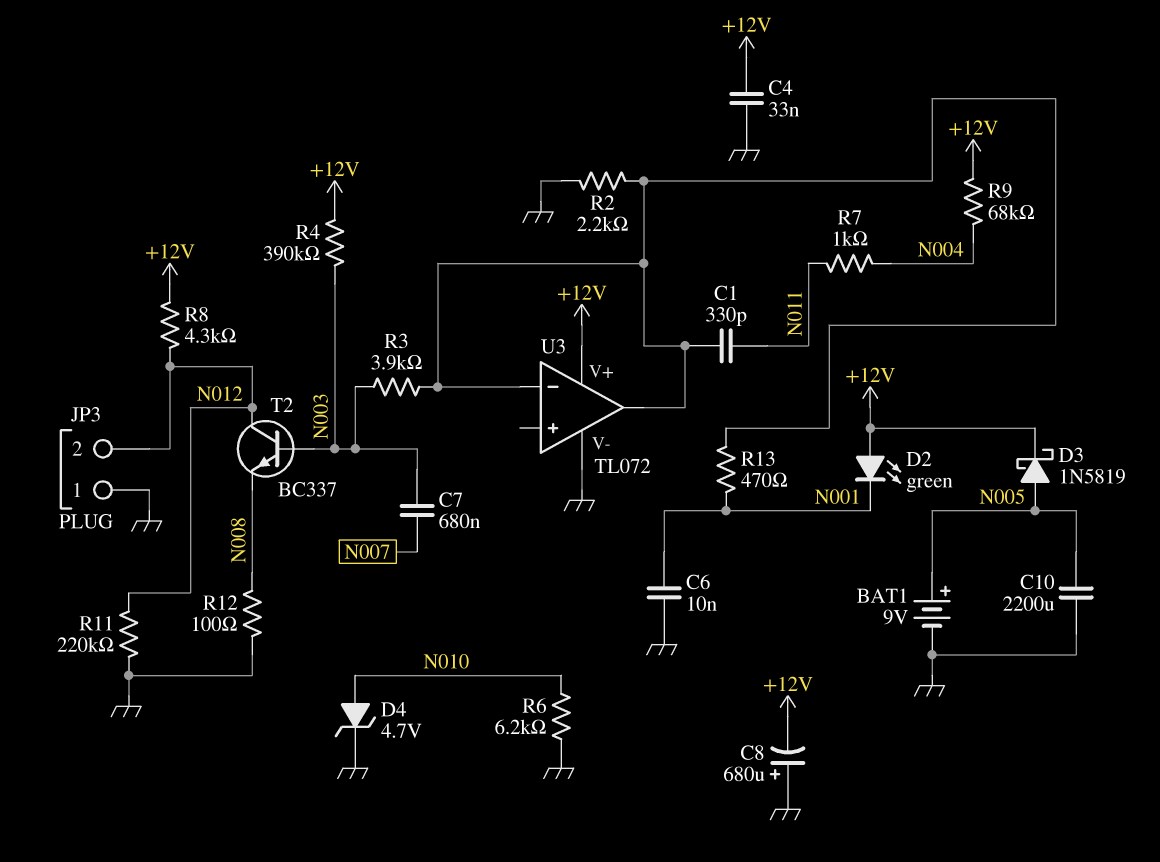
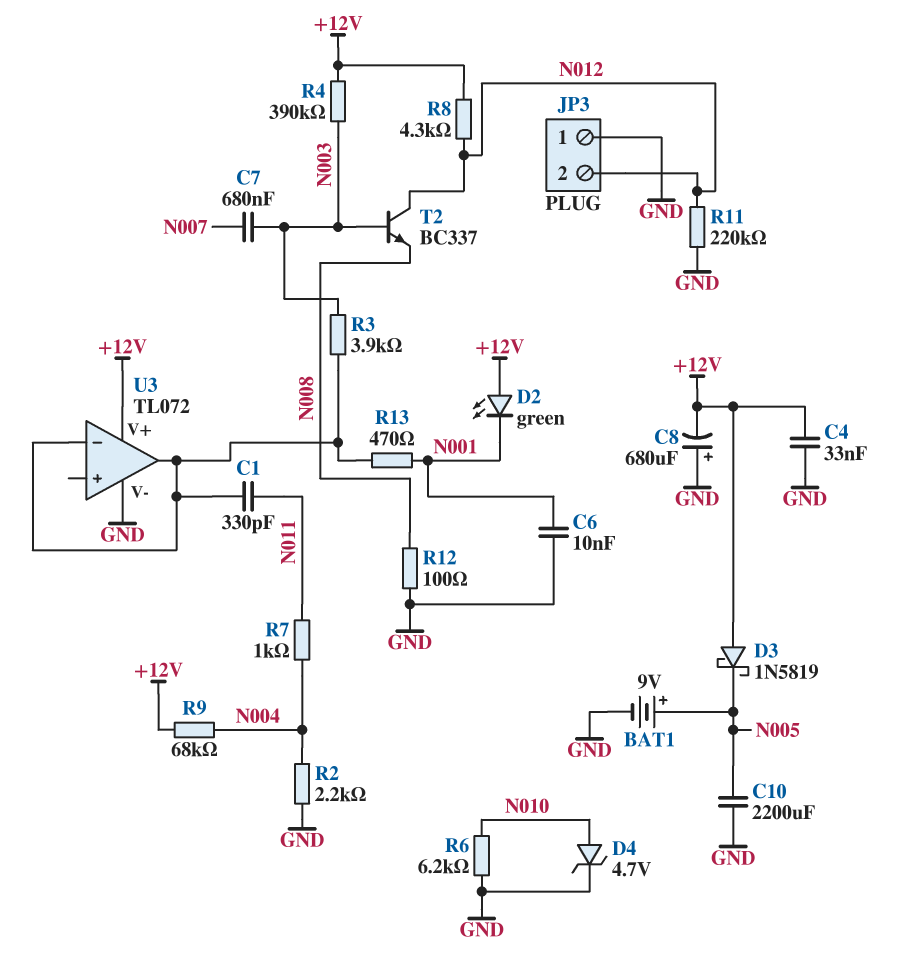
D3: schottky 1N5819 (A N005, K +12V) -> schottky 1N5819 (A +12V, K N005)
R2: 2.2k (GND, U3/in-) -> 2.2k (GND, N004)

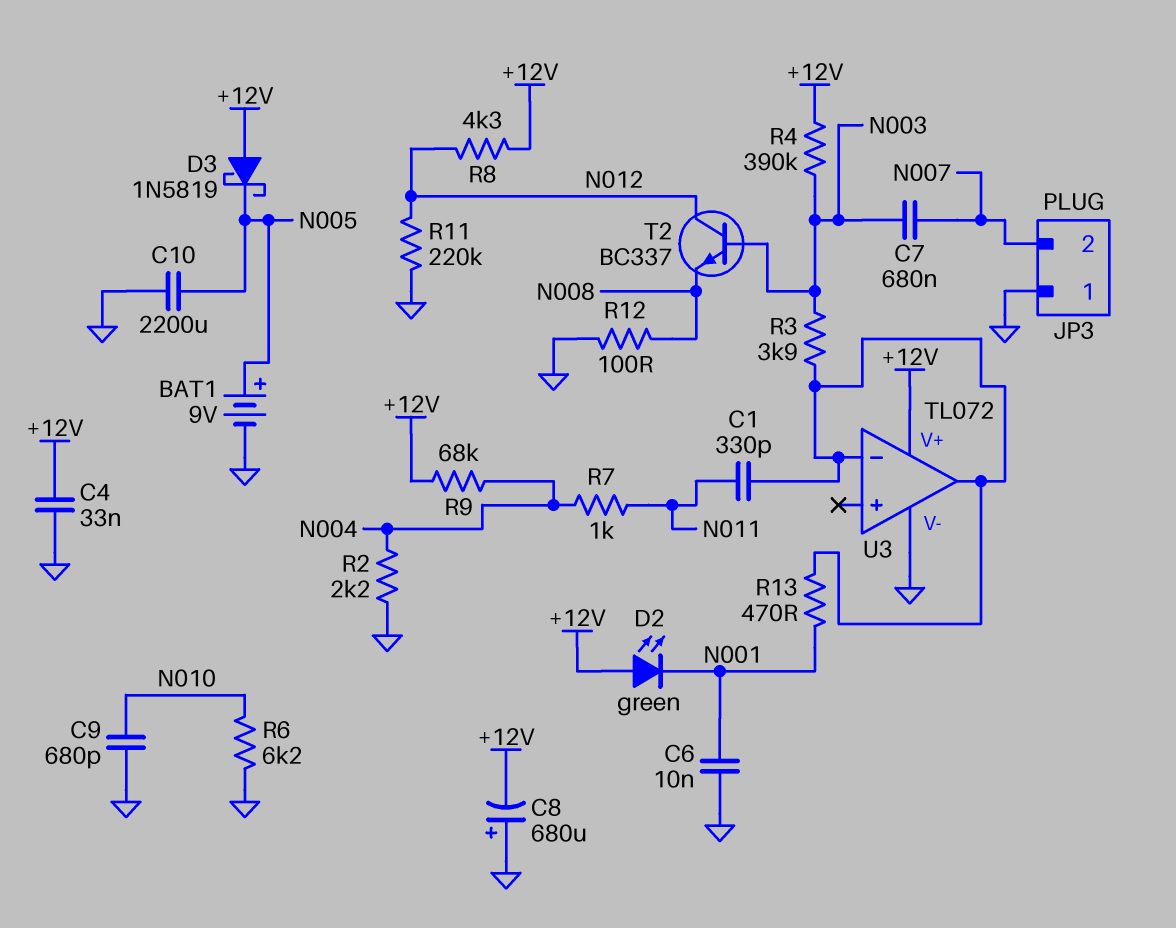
C9: none -> 680pF (GND, N010)
D4: zener 4.7V (A N010, K GND) -> none
JP3 pin 2: N012 -> N007

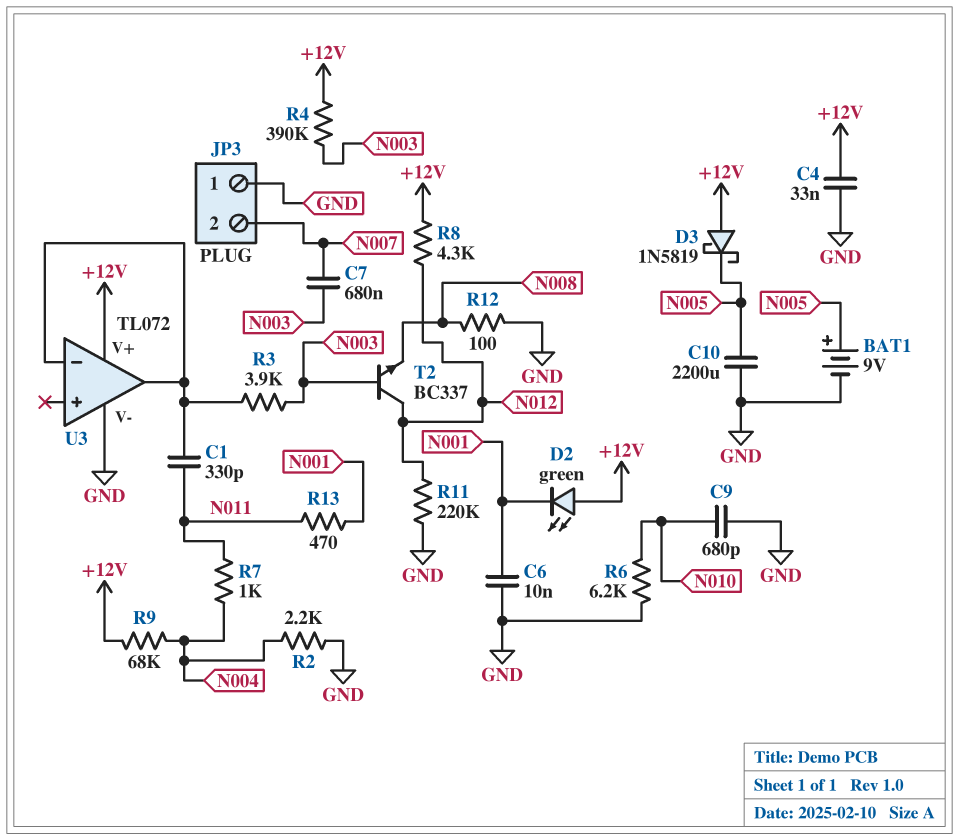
C8: 680uF (plus GND, minus +12V) -> none
R13: 470 (N001, U3/in-) -> 470 (N001, N011)

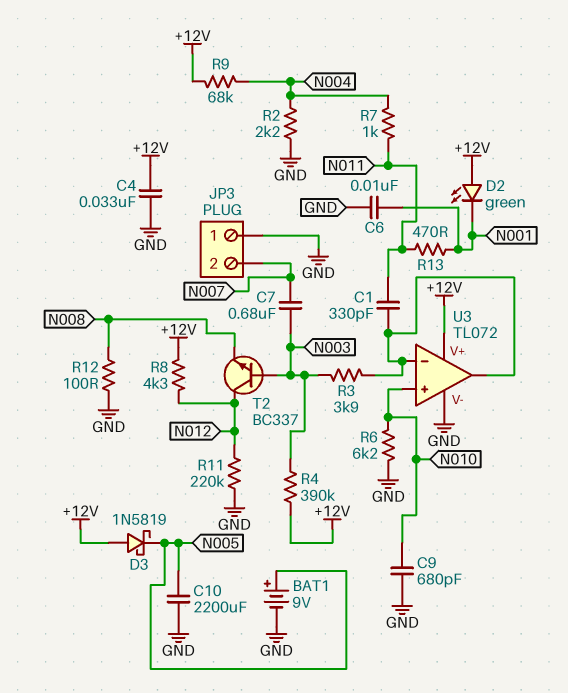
U3 pin in+: none -> N010

